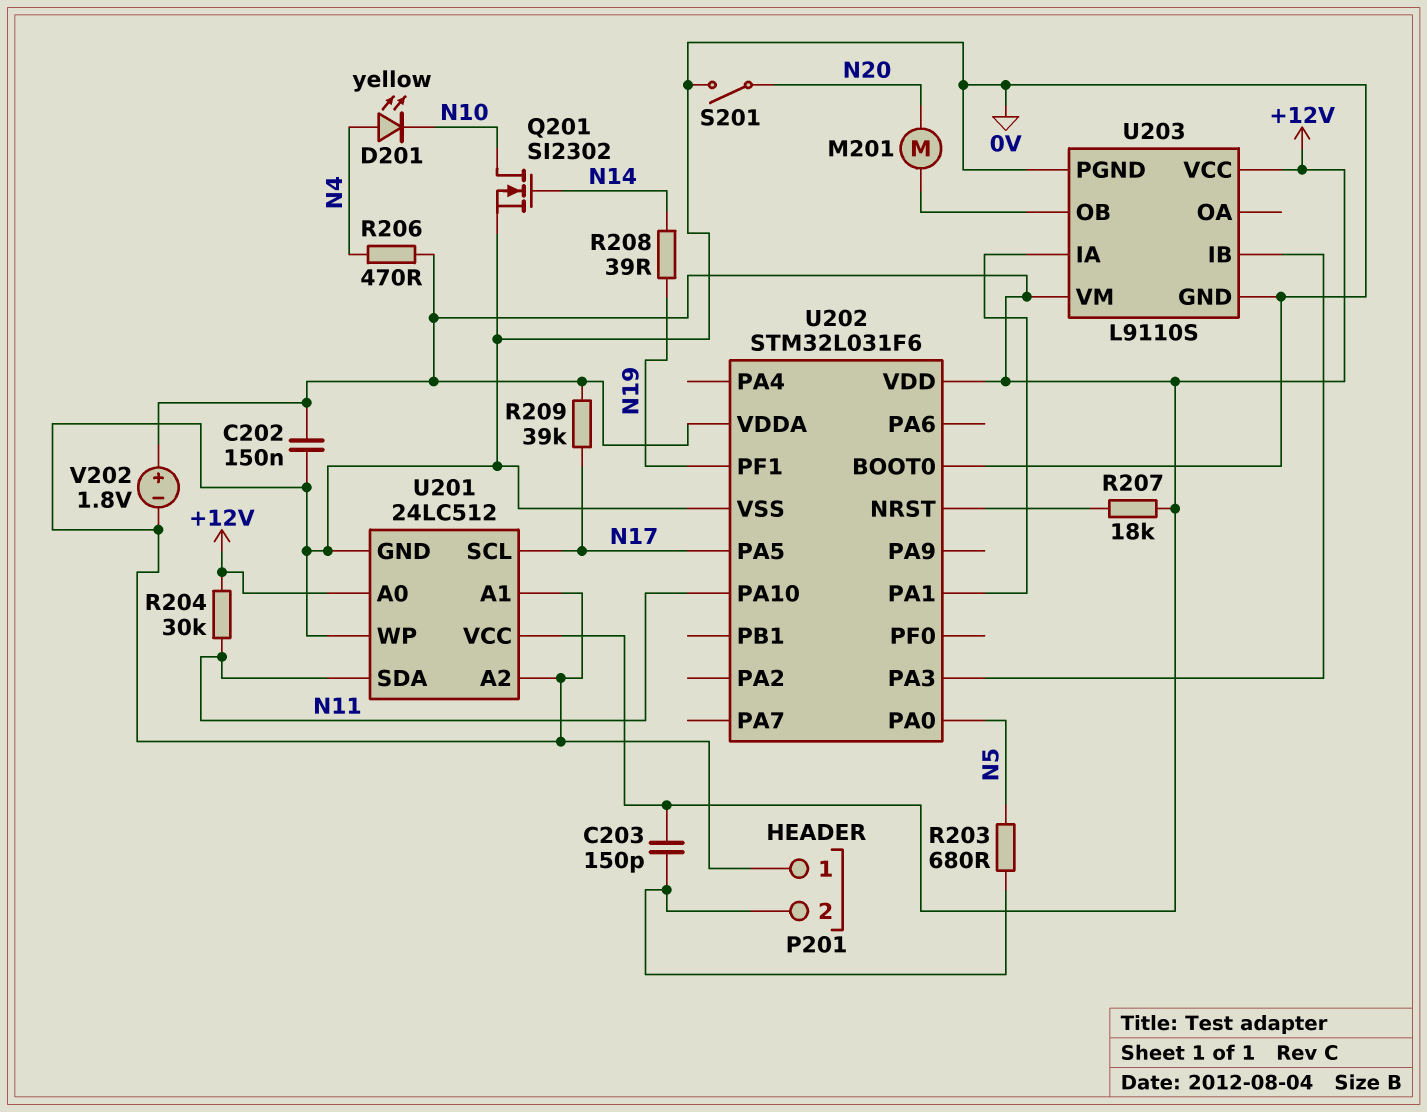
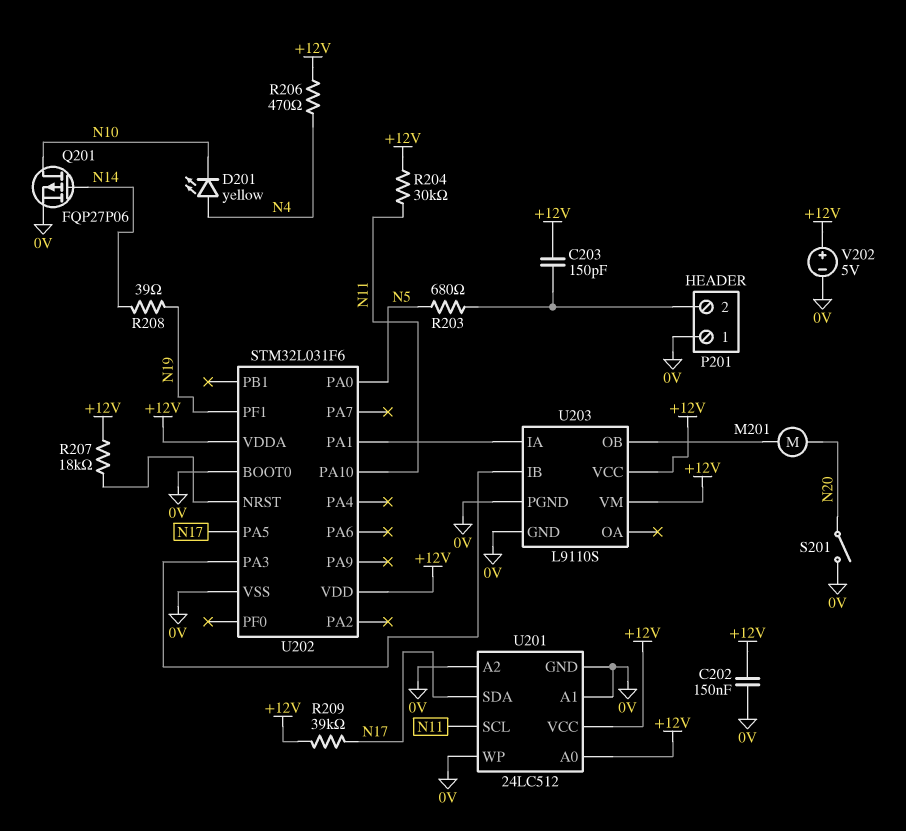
Q201: NMOS SI2302 (G N14, D N10, S 0V) -> PMOS FQP27P06 (G N14, D N10, S 0V)
U201 pin SCL: N17 -> N11
U201 pin SDA: N11 -> N17
V202: 1.8V (plus +12V, minus 0V) -> 5V (plus +12V, minus 0V)

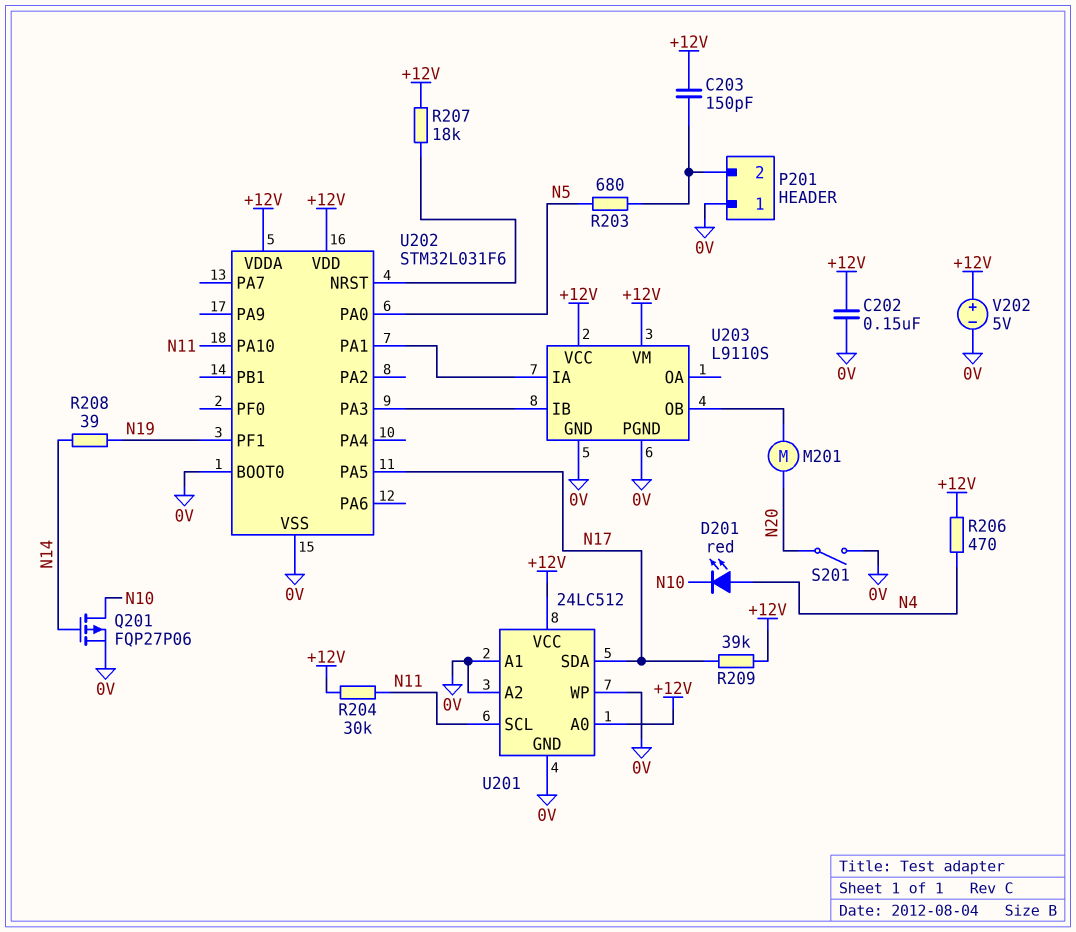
D201: LED yellow (A N4, K N10) -> LED red (A N4, K N10)

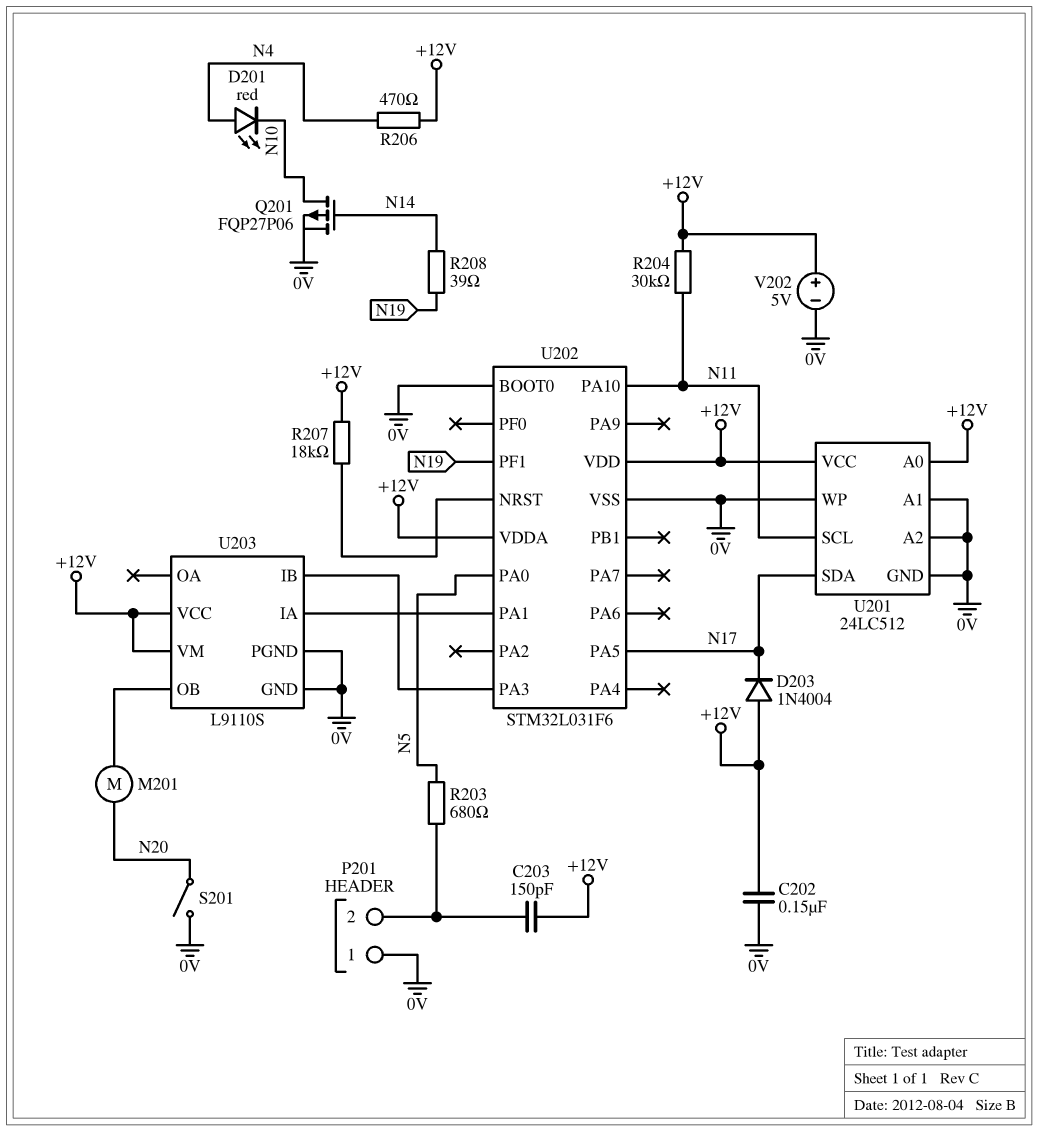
D203: none -> diode 1N4004 (A +12V, K N17)
R209: 39k (+12V, N17) -> none

